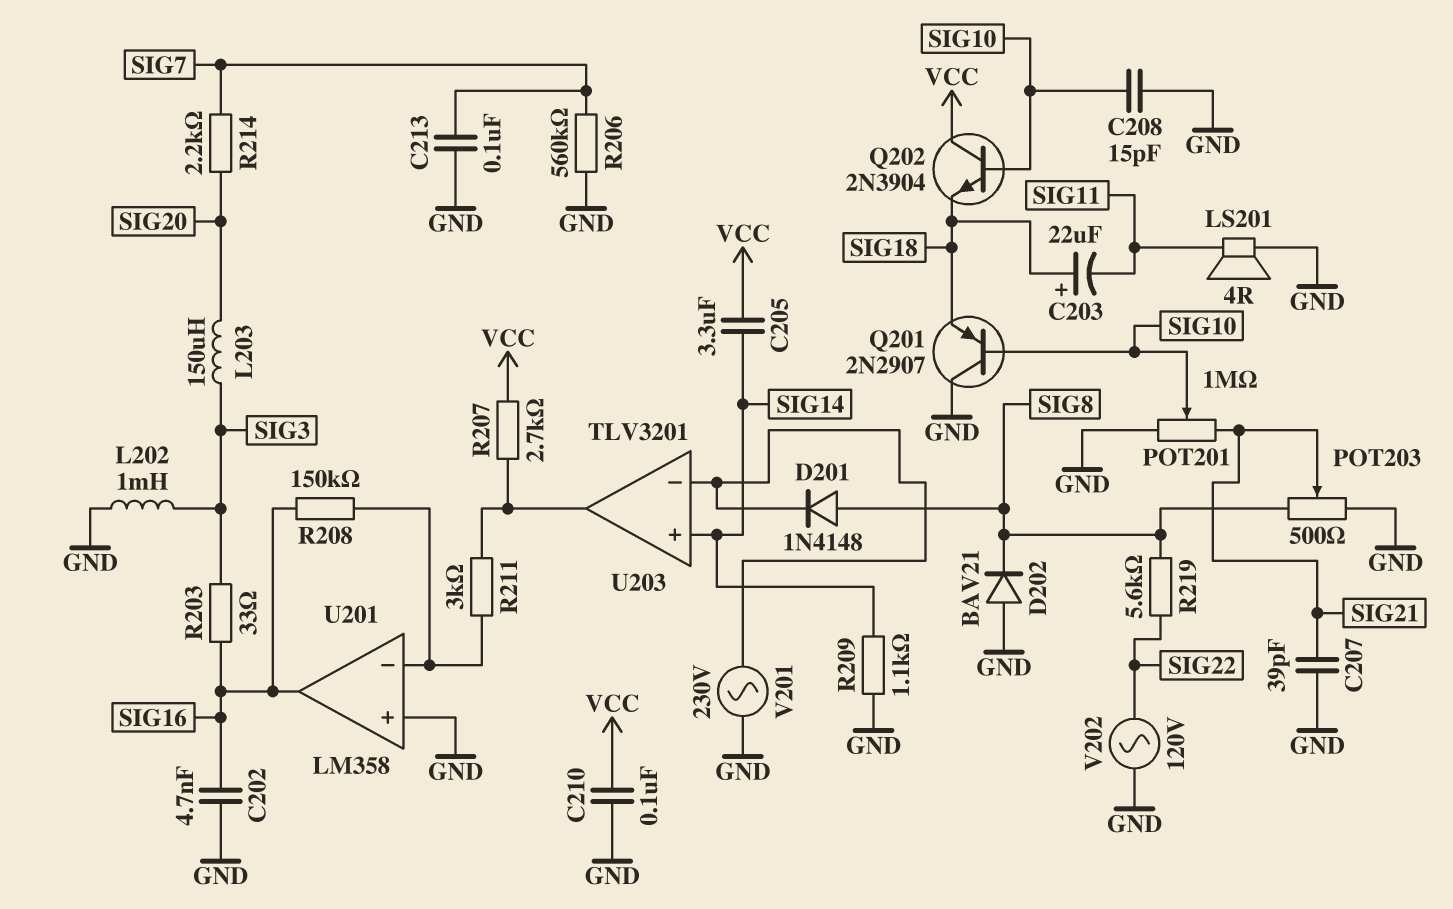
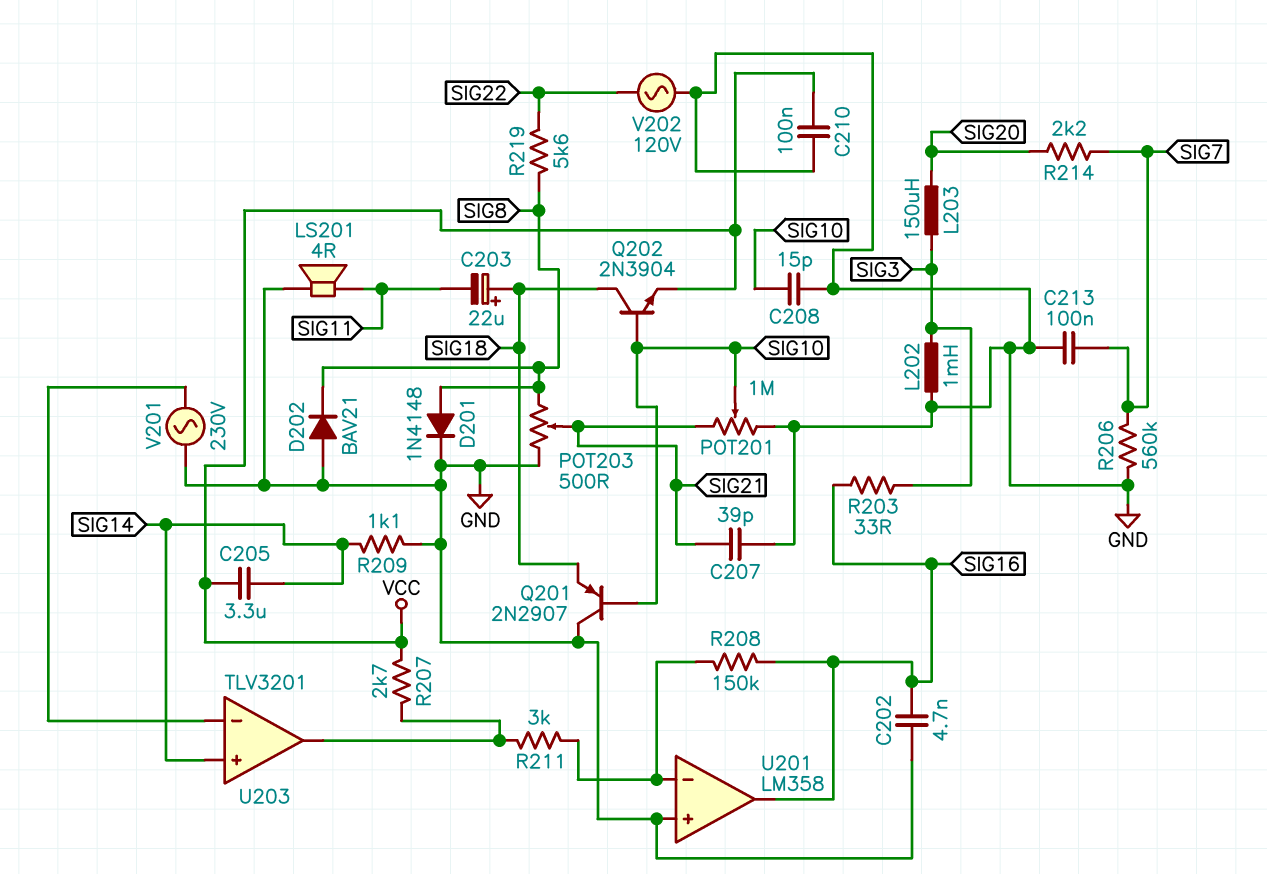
D201: diode 1N4148 (A SIG8, K U203/in-) -> diode 1N4148 (A SIG8, K GND)
Q202: NPN 2N3904 (B SIG10, C VCC, E SIG18) -> NPN 2N3904 (B SIG10, C SIG18, E VCC)

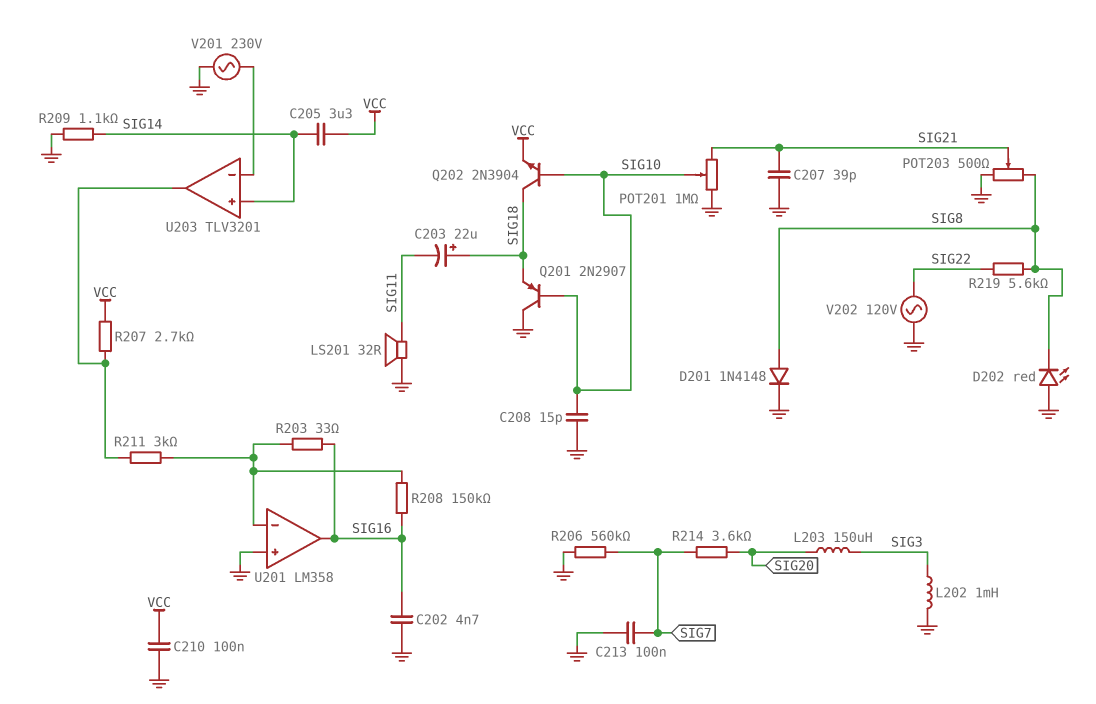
D202: diode BAV21 (A GND, K SIG8) -> LED red (A GND, K SIG8)
LS201: speaker 4R (GND, SIG11) -> speaker 32R (GND, SIG11)
R203: 33 (SIG3, SIG16) -> 33 (SIG16, U201/in-)
R214: 2.2k (SIG7, SIG20) -> 3.6k (SIG7, SIG20)

